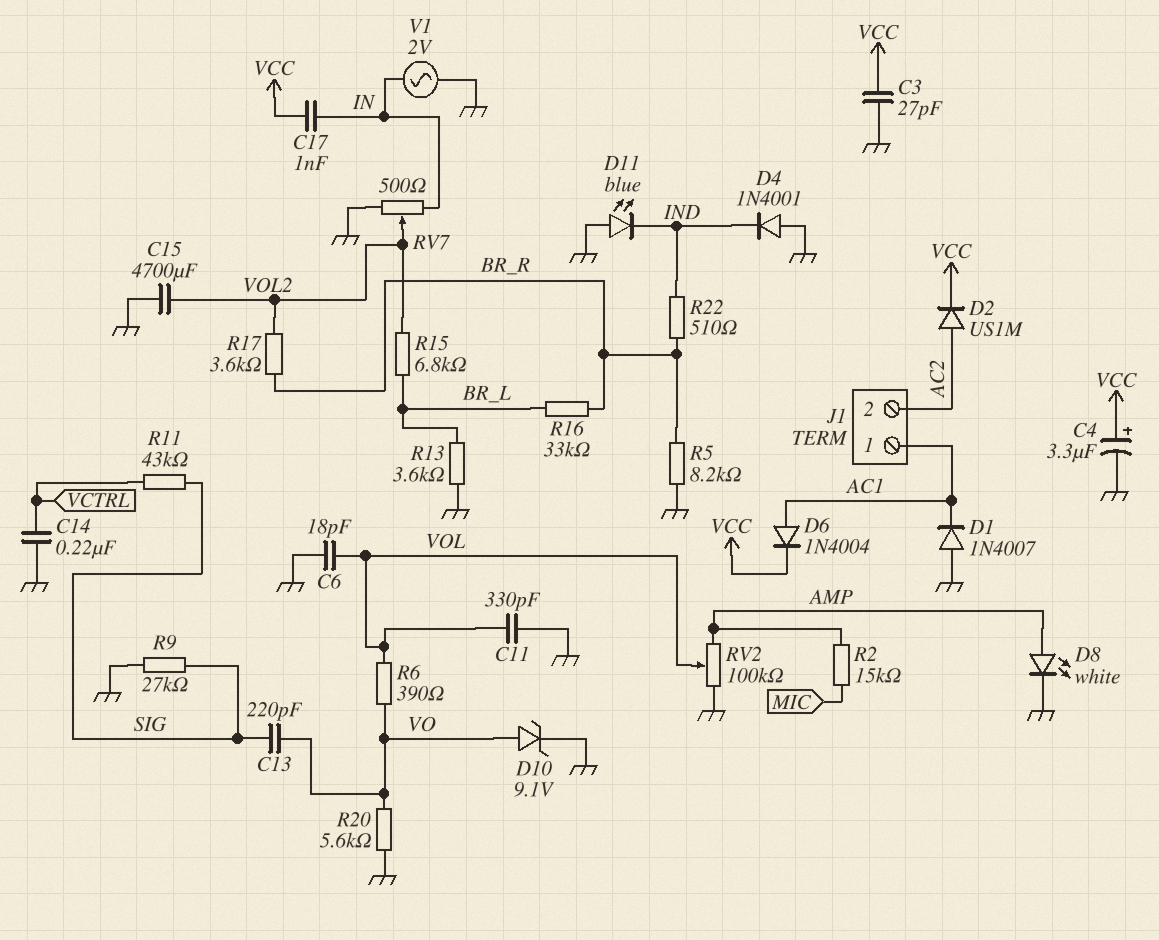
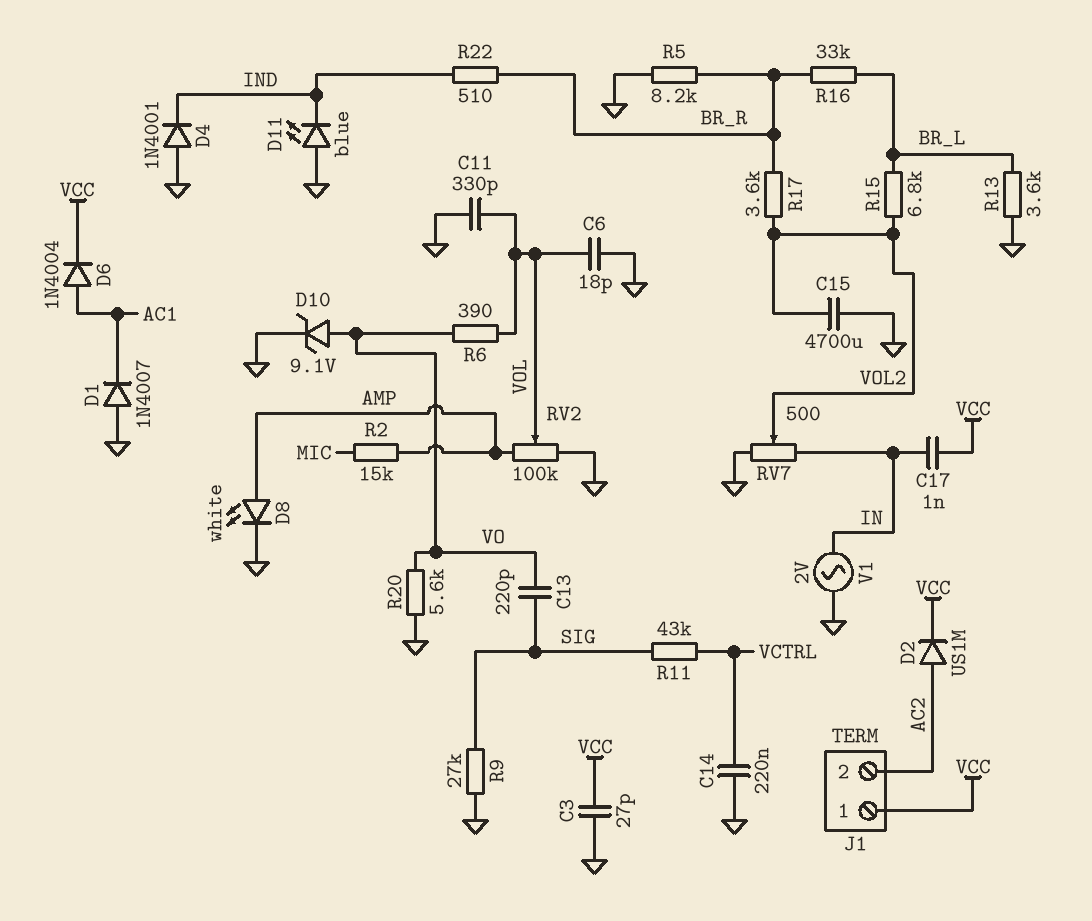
C4: 3.3uF (plus VCC, minus GND) -> none
J1 pin 1: AC1 -> VCC

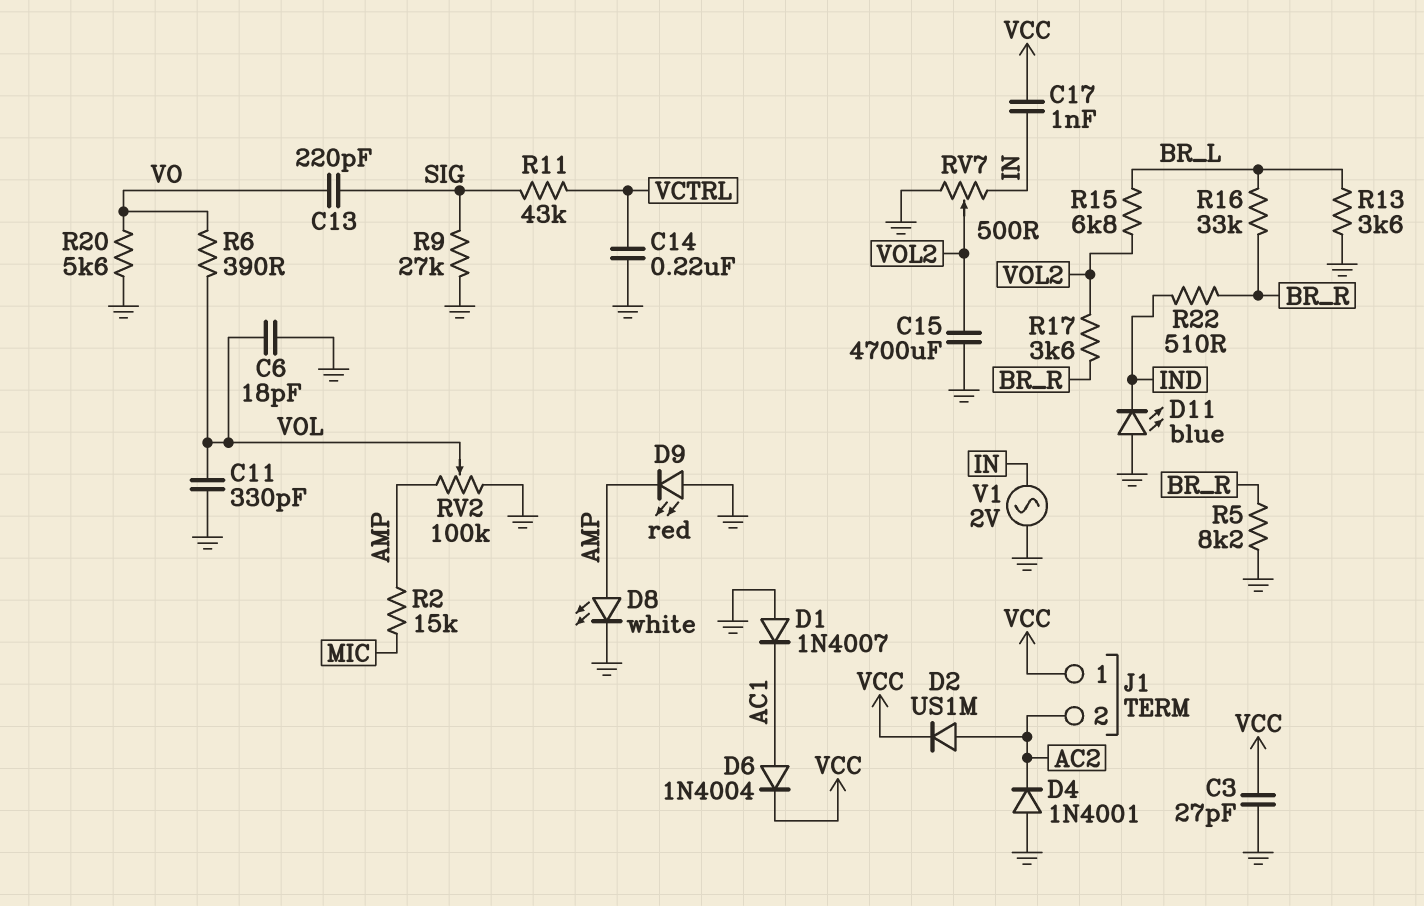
D4: diode 1N4001 (A GND, K IND) -> diode 1N4001 (A GND, K AC2)
D9: none -> LED red (A GND, K AMP)
D10: zener 9.1V (A VO, K GND) -> none

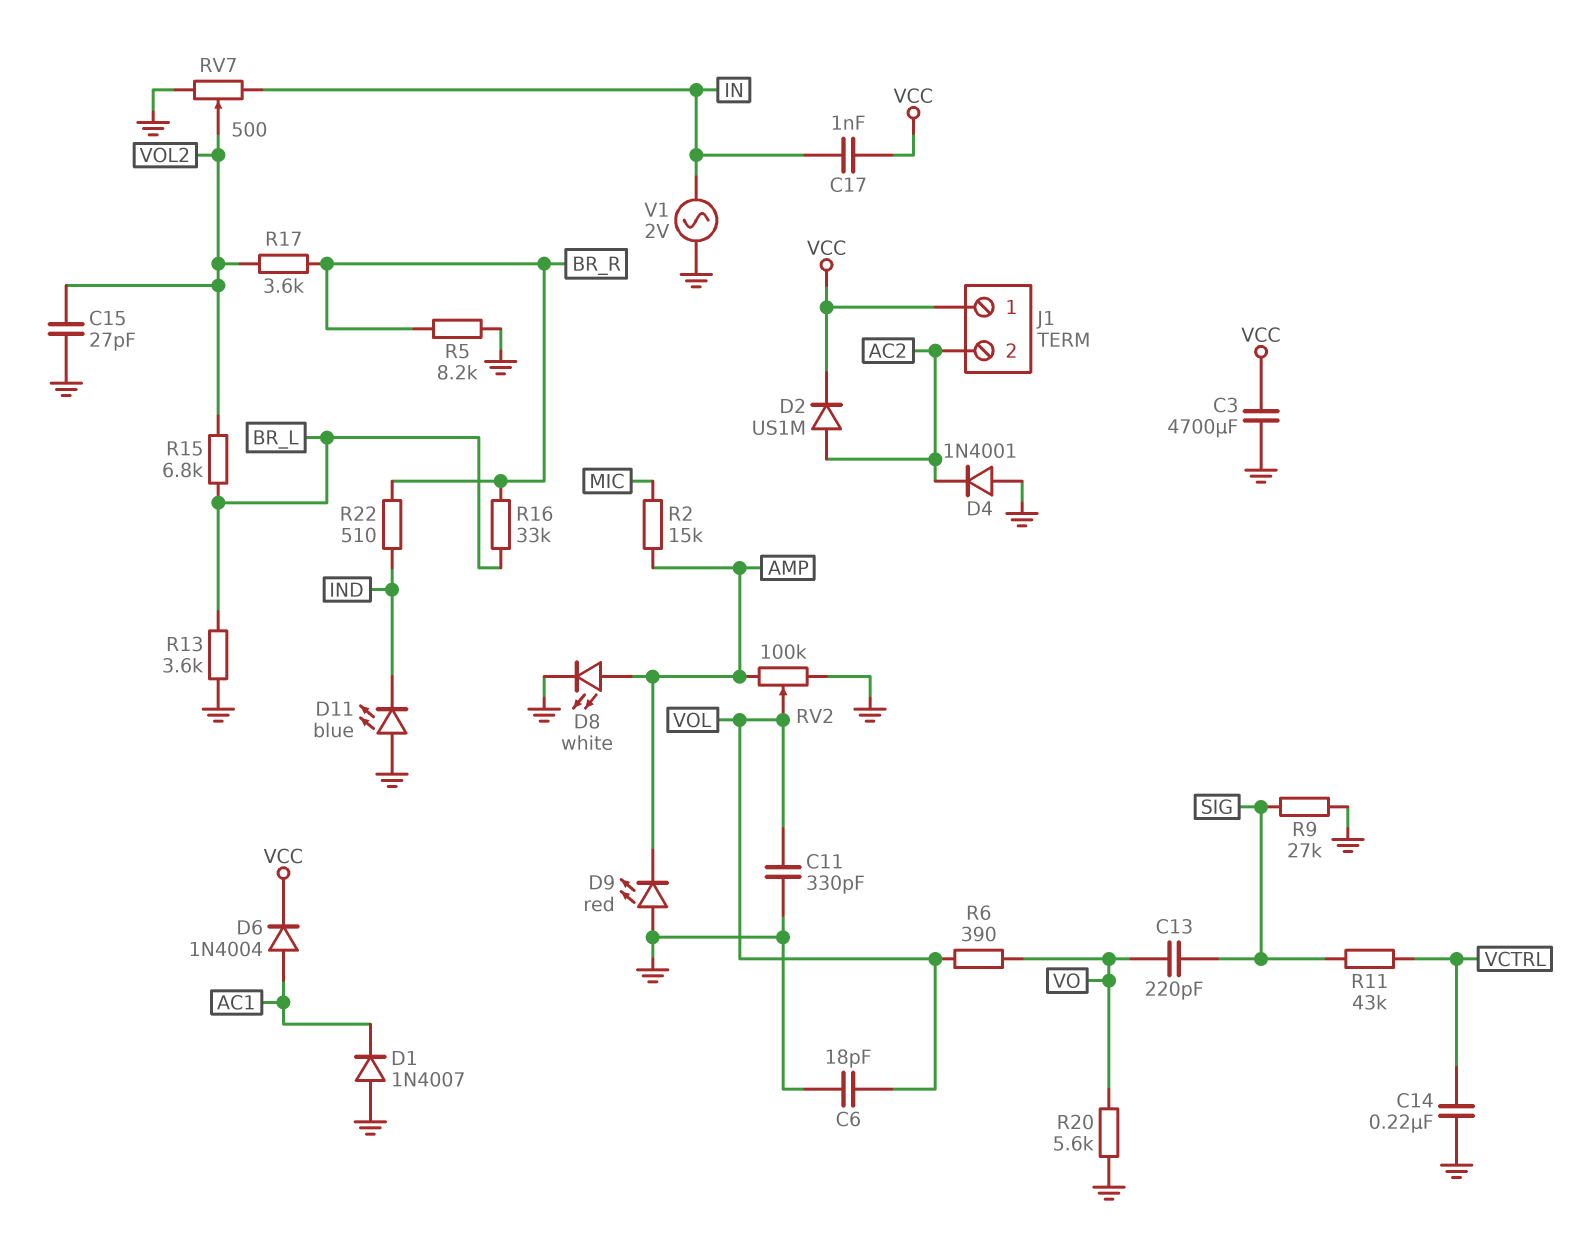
C3: 27pF (GND, VCC) -> 4700uF (GND, VCC)
C15: 4700uF (GND, VOL2) -> 27pF (GND, VOL2)

